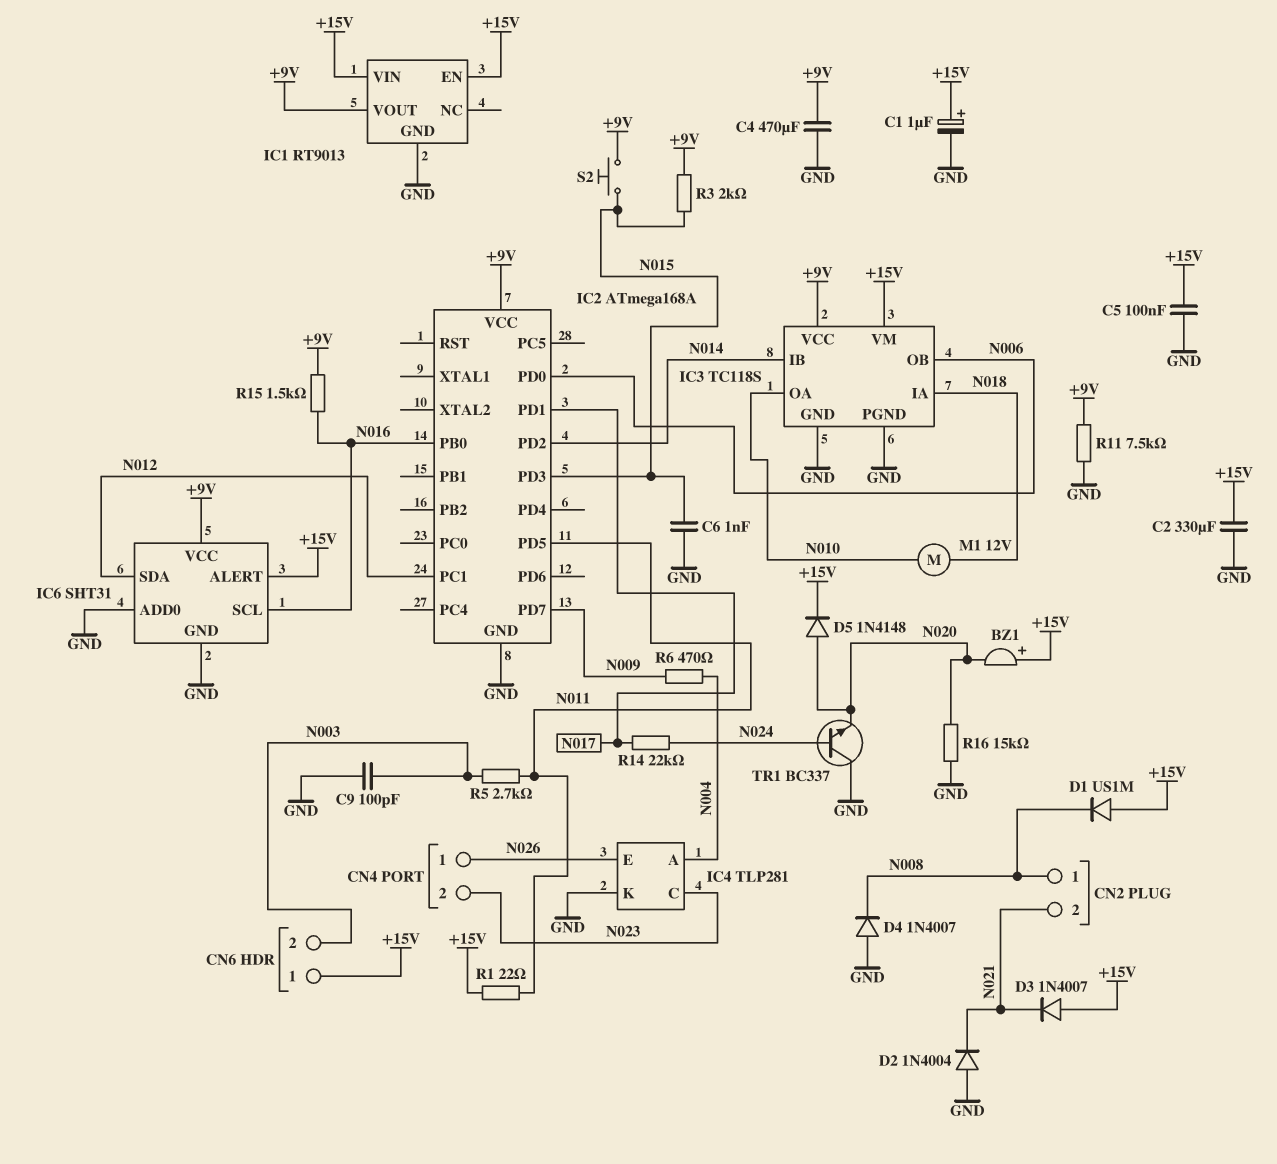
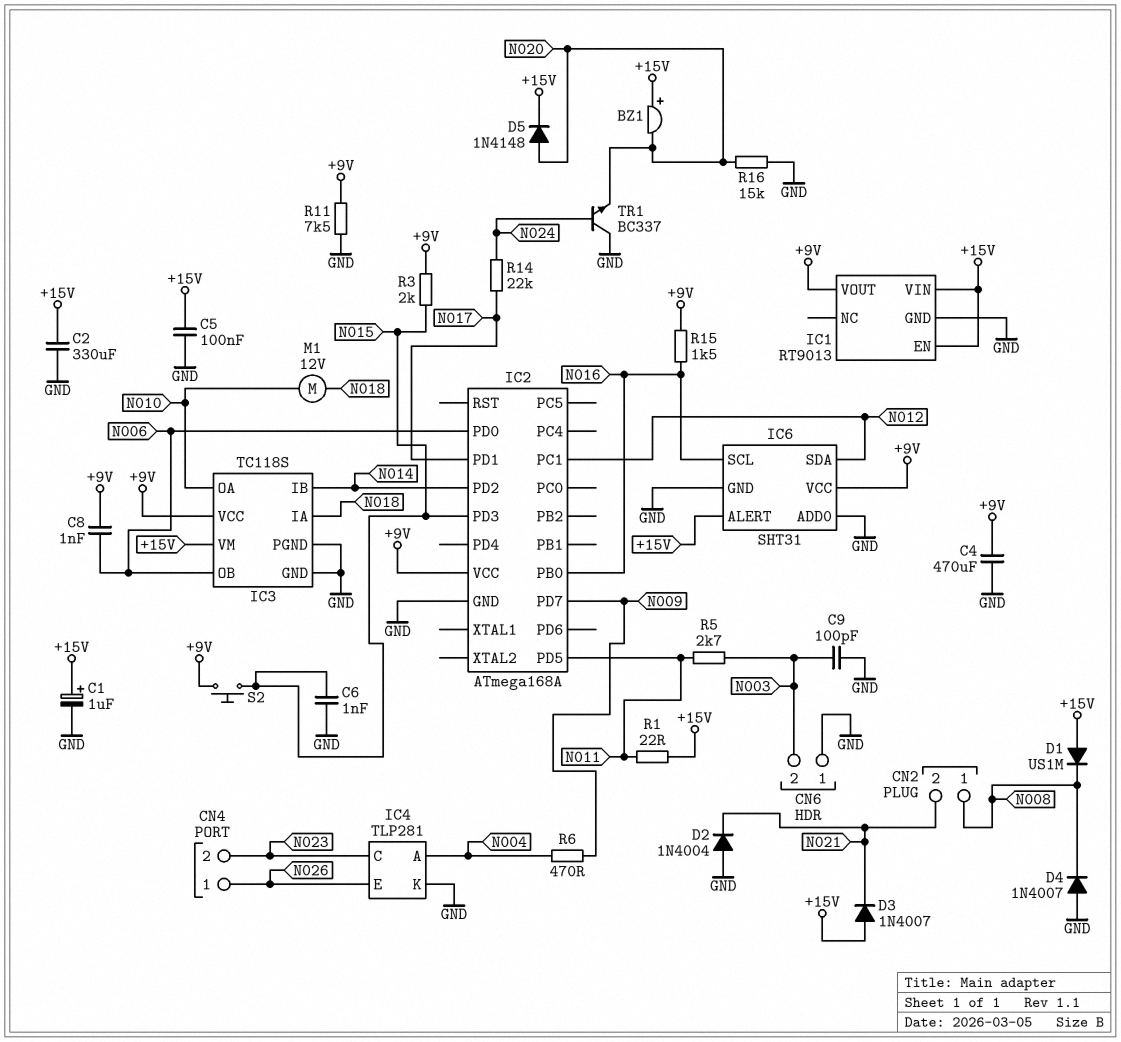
C8: none -> 1nF (+9V, N006)
CN6 pin 1: +15V -> GND

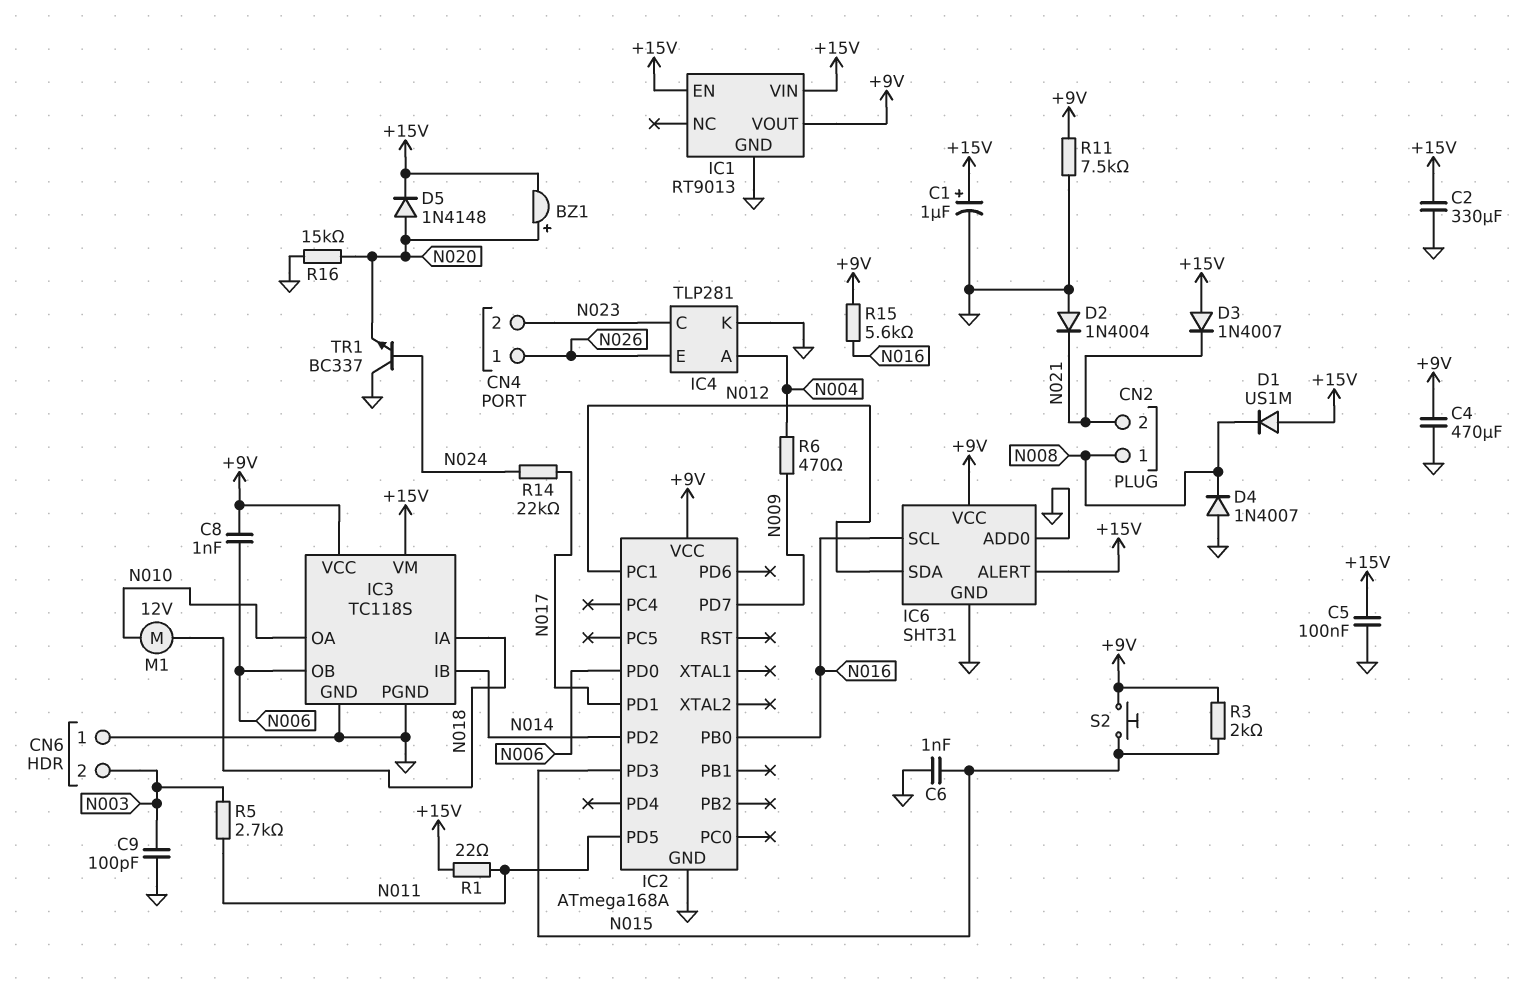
BZ1: buzzer (plus +15V, minus N020) -> buzzer (plus N020, minus +15V)
R15: 1.5k (+9V, N016) -> 5.6k (+9V, N016)

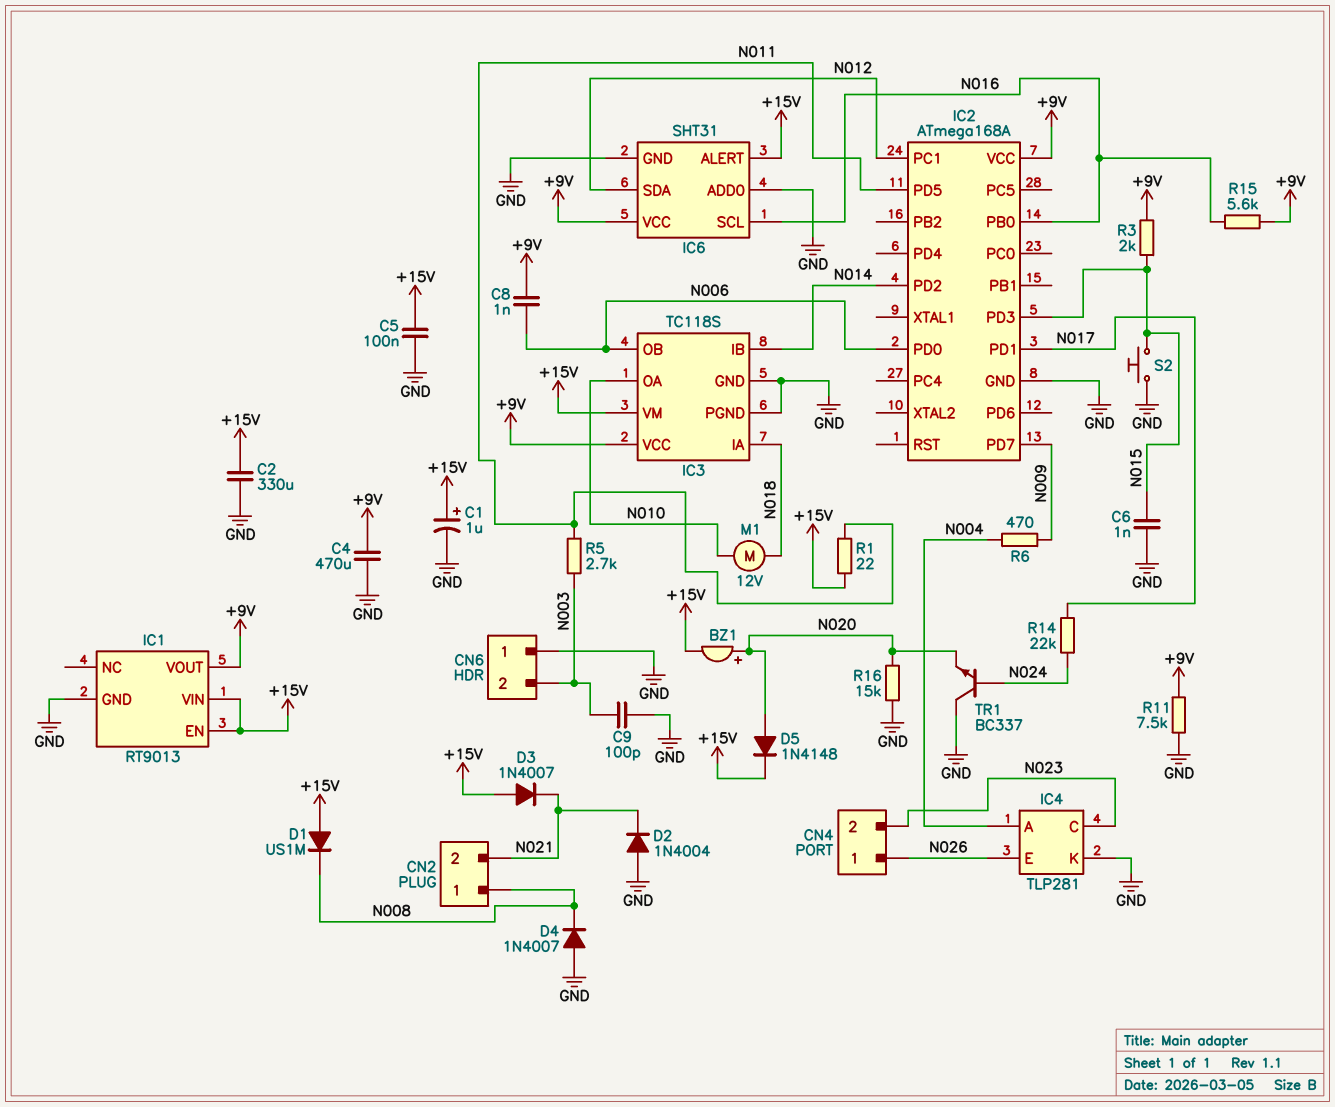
S2: button (+9V, N015) -> button (GND, N015)

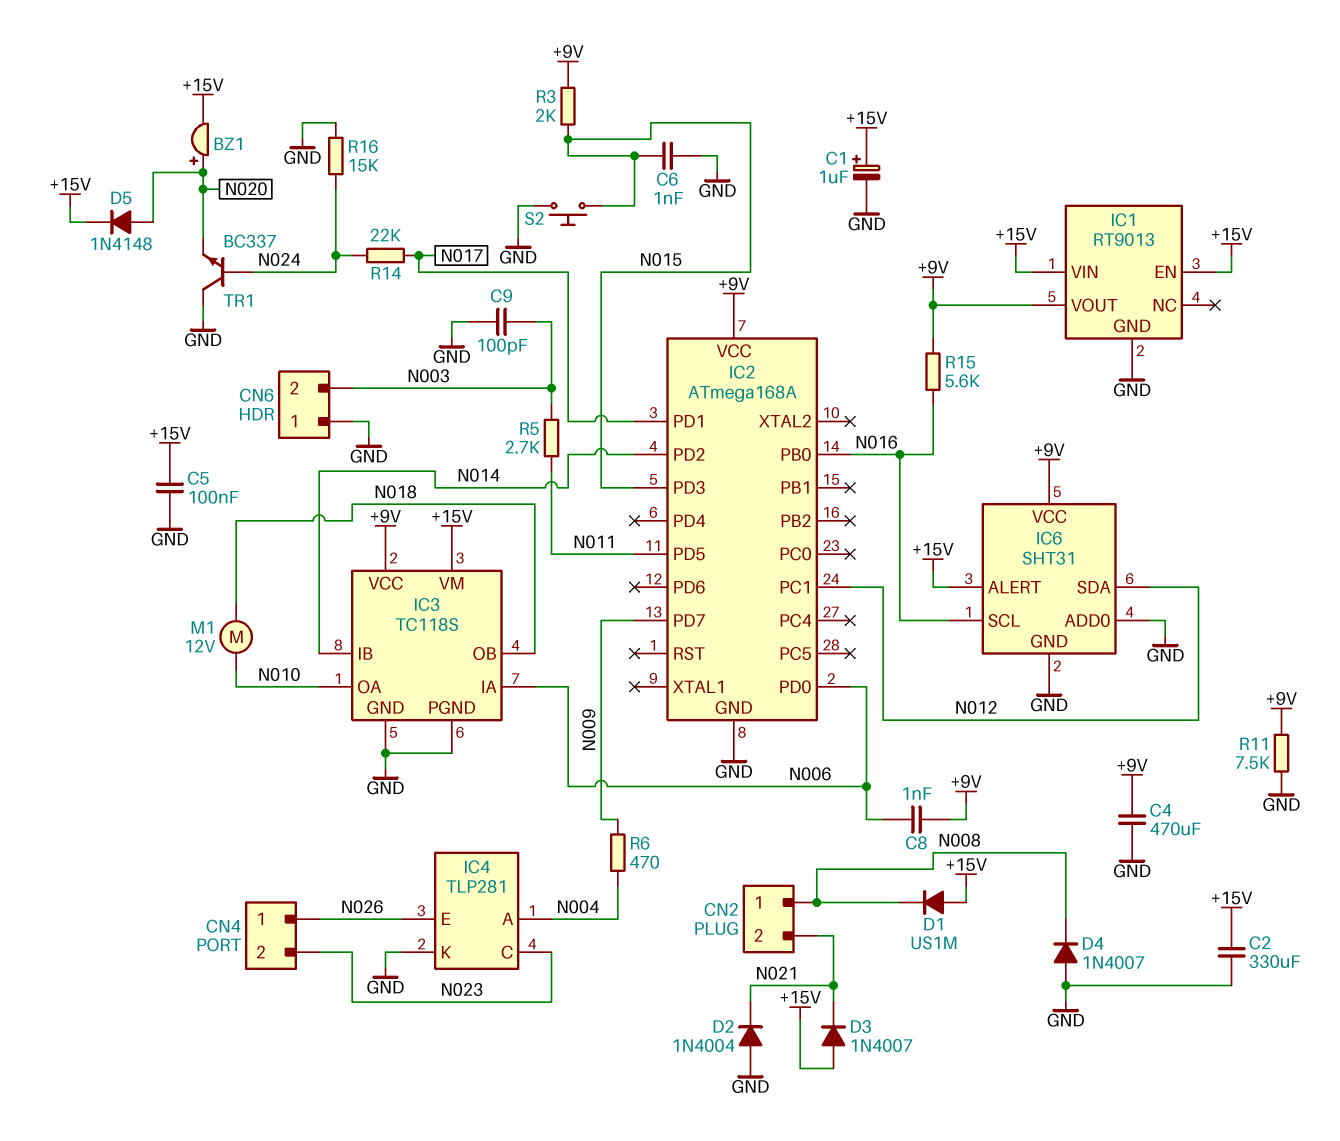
IC3 pin IA: N018 -> N006
IC3 pin OB: N006 -> N018
R1: 22 (+15V, N011) -> none
R16: 15k (GND, N020) -> 15k (GND, N024)

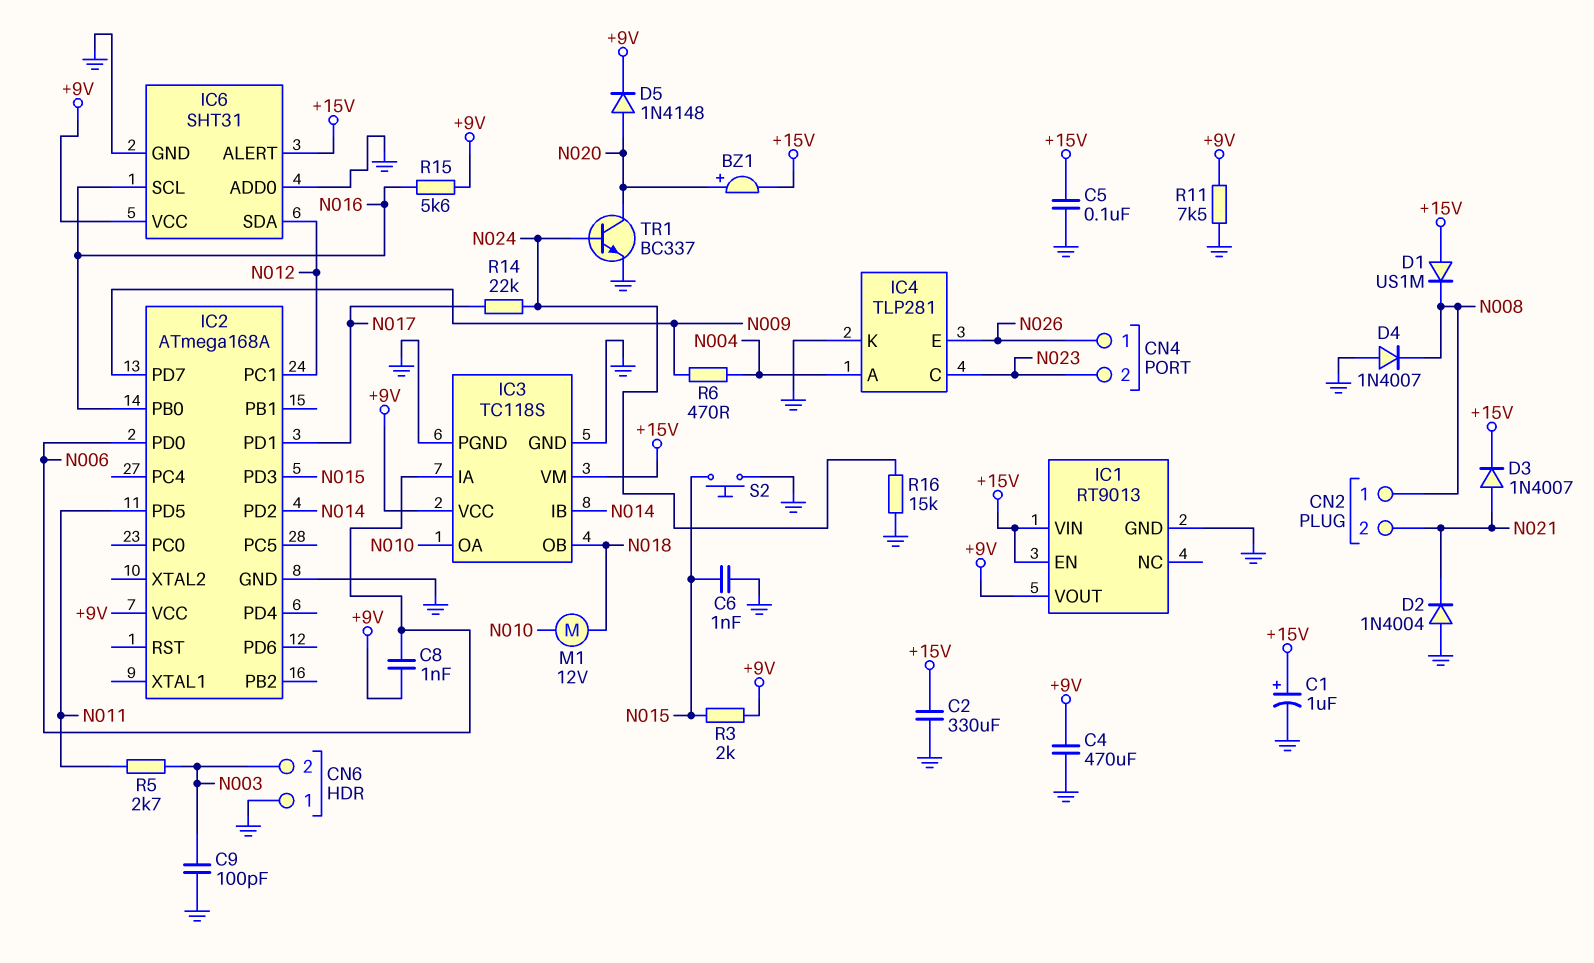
D3: diode 1N4007 (A +15V, K N021) -> diode 1N4007 (A N021, K +15V)
D5: diode 1N4148 (A N020, K +15V) -> diode 1N4148 (A N020, K +9V)
TR1: NPN BC337 (B N024, C GND, E N020) -> NPN BC337 (B N024, C N020, E GND)

